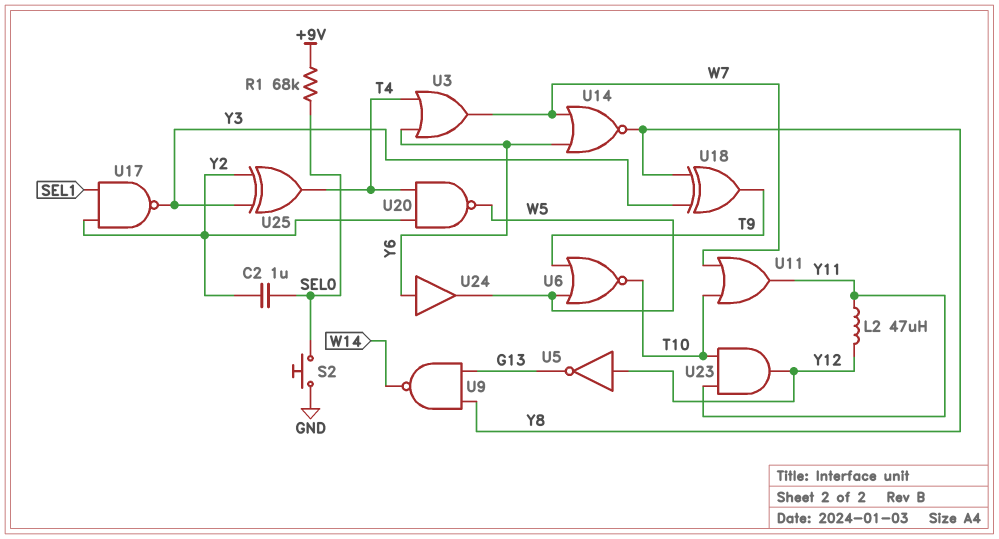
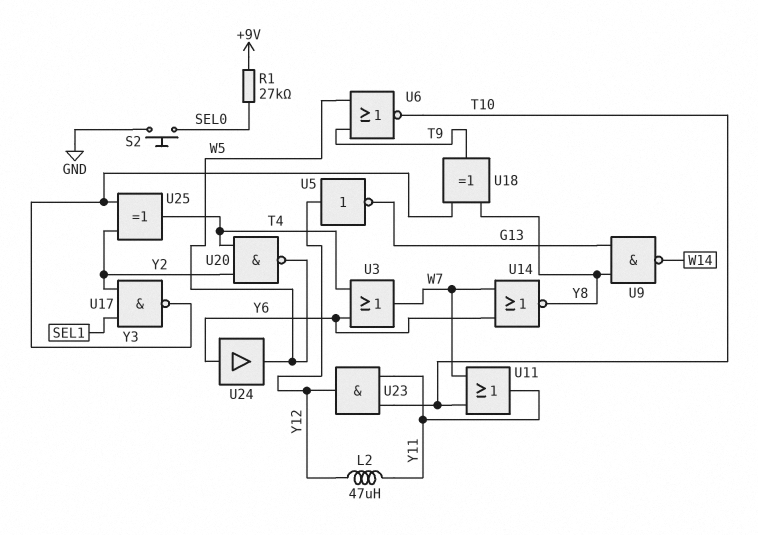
C2: 1uF (SEL0, Y2) -> none
R1: 68k (+9V, SEL0) -> 27k (+9V, SEL0)

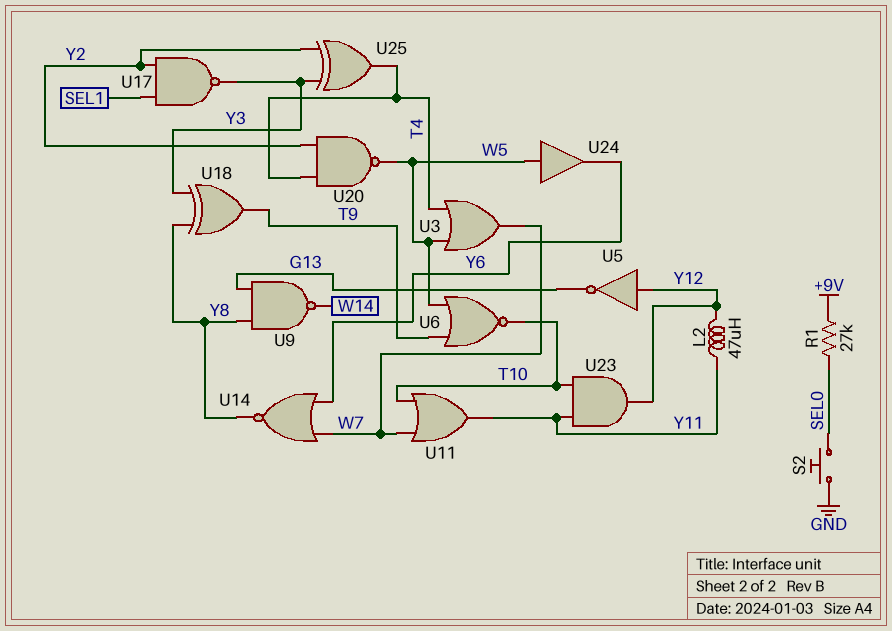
U3: OR (in T4, in Y6, out W7) -> OR (in T4, in W5, out W7)
U24: buffer (in Y6, out W5) -> buffer (in W5, out Y6)

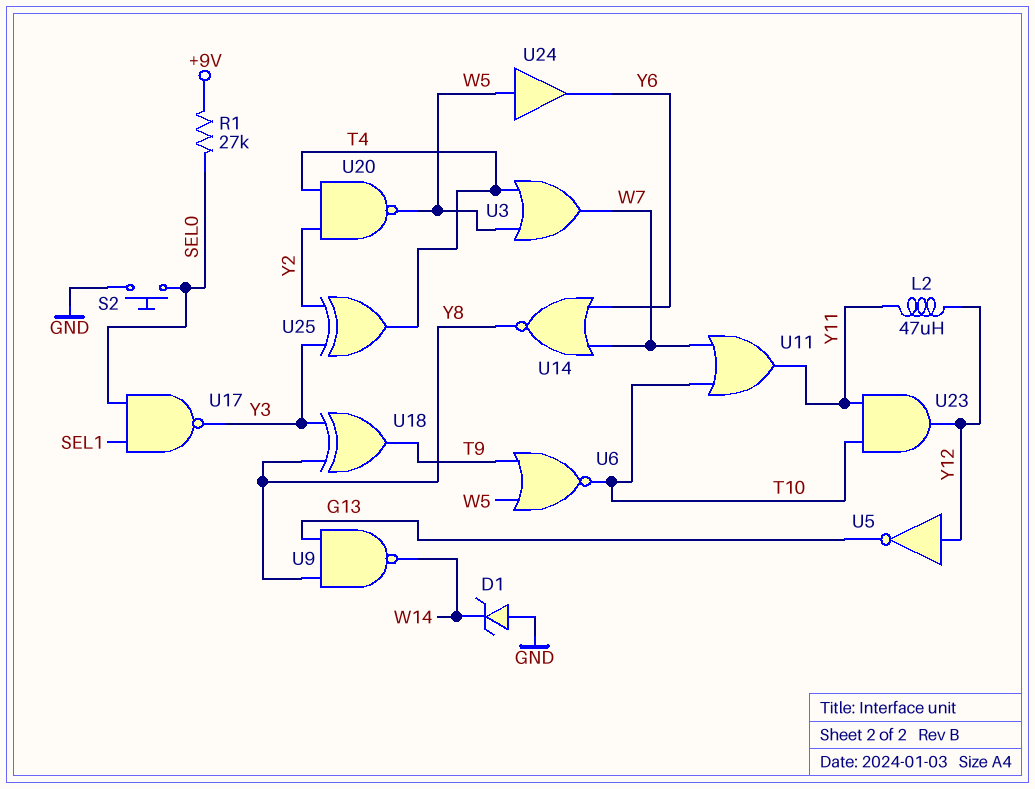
D1: none -> zener (A GND, K W14)
U17: NAND (in SEL1, in Y2, out Y3) -> NAND (in SEL0, in SEL1, out Y3)

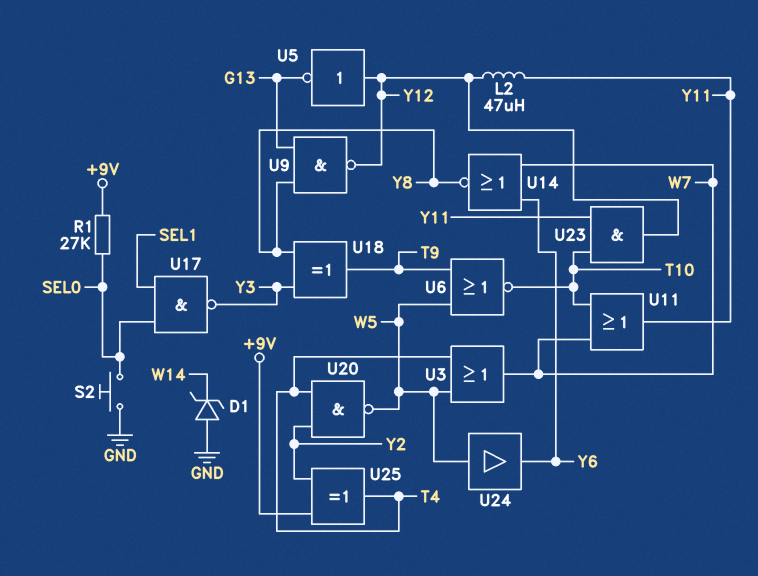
U9: NAND (in G13, in Y8, out W14) -> NAND (in G13, in Y8, out Y12)
U25: XOR (in Y2, in Y3, out T4) -> XOR (in +9V, in Y2, out T4)

